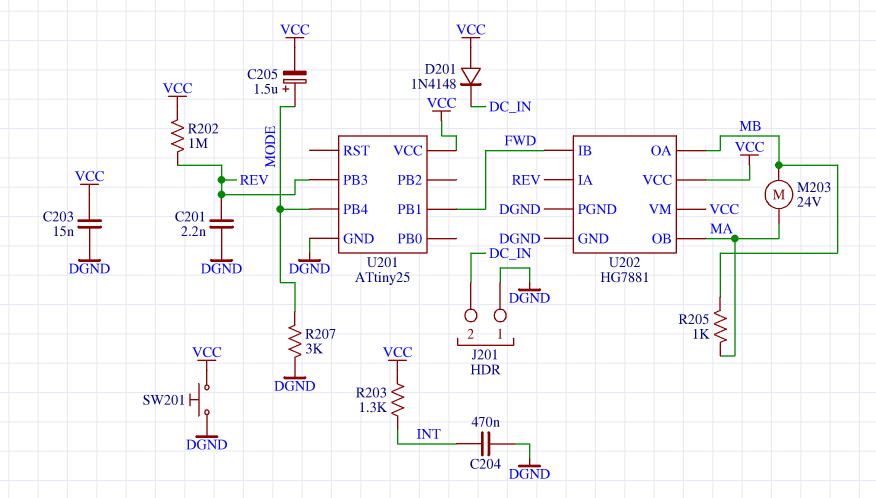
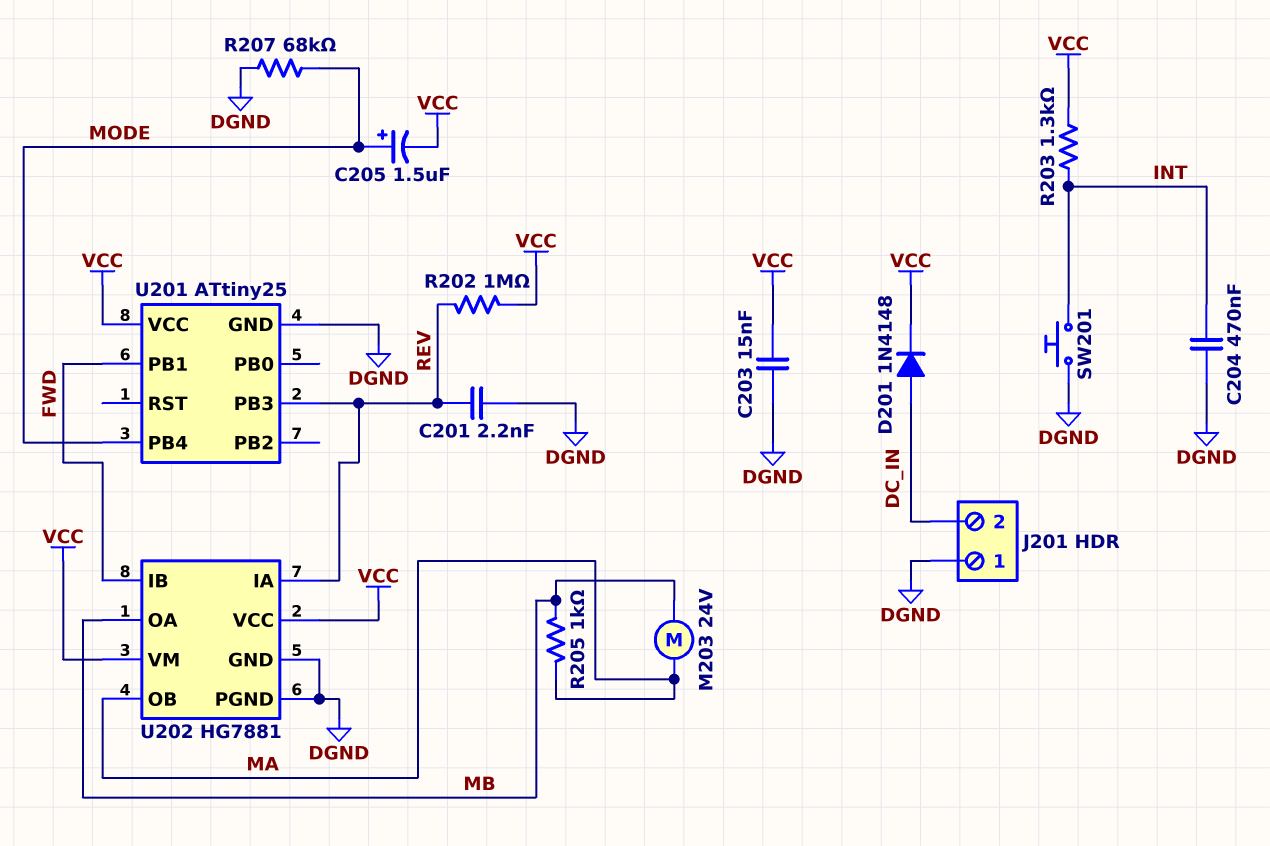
D201: diode 1N4148 (A VCC, K DC_IN) -> diode 1N4148 (A DC_IN, K VCC)
R207: 3k (DGND, MODE) -> 68k (DGND, MODE)
SW201: button (DGND, VCC) -> button (DGND, INT)

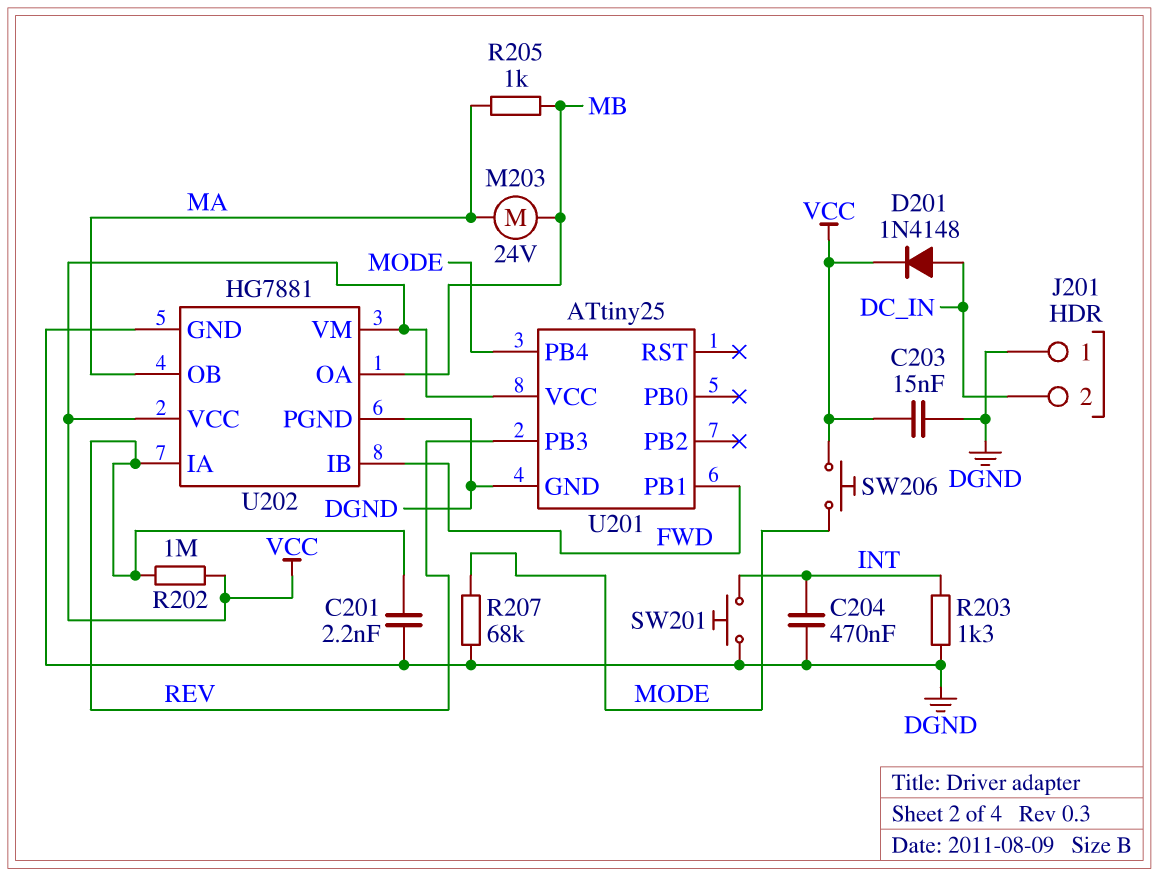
C205: 1.5uF (plus MODE, minus VCC) -> none
R203: 1.3k (INT, VCC) -> 1.3k (DGND, INT)
SW206: none -> button (MODE, VCC)

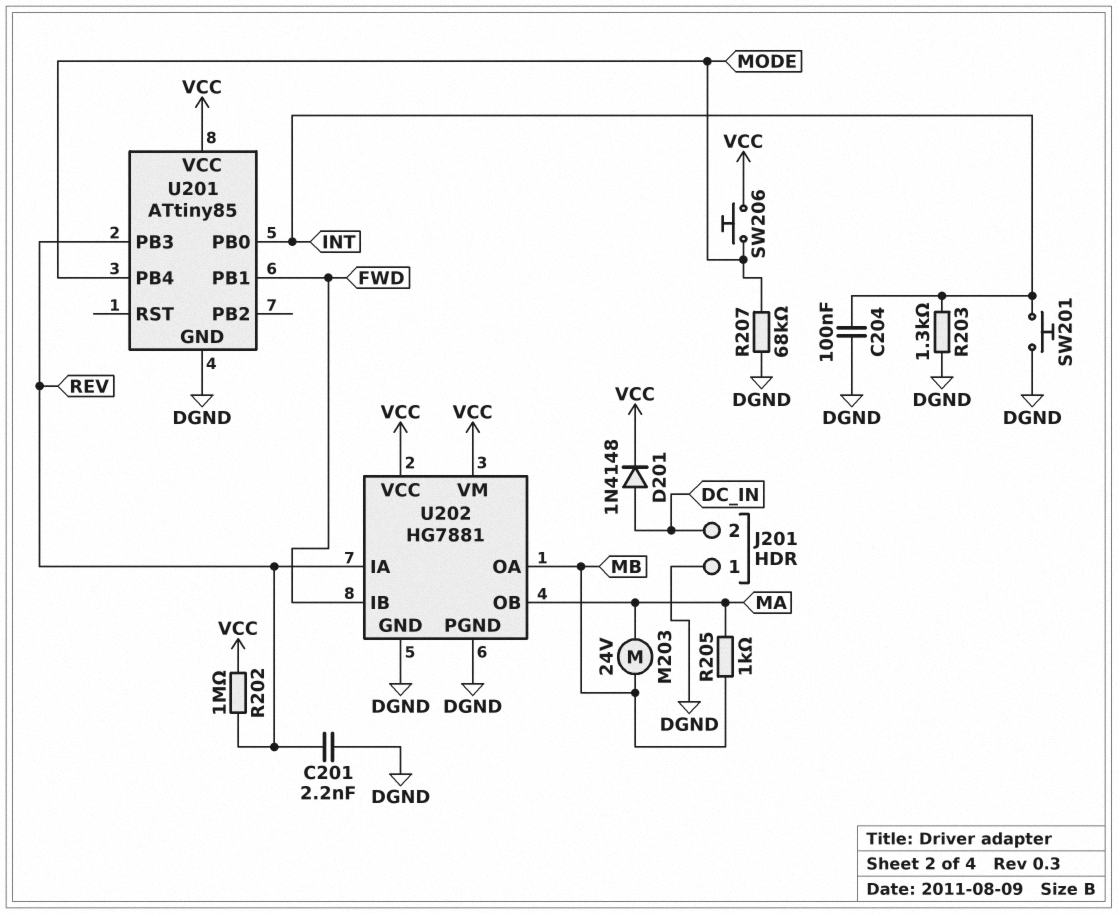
C203: 15nF (DGND, VCC) -> none
C204: 470nF (DGND, INT) -> 100nF (DGND, INT)
U201: ATtiny25 -> ATtiny85
U201 pin PB0: none -> INT

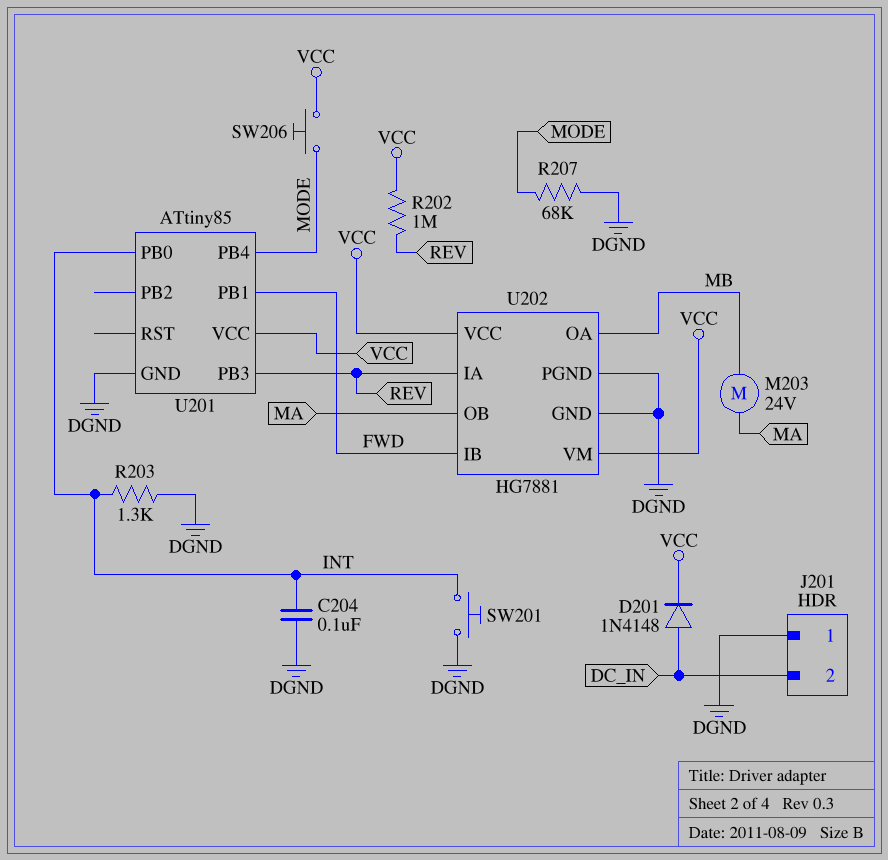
C201: 2.2nF (DGND, REV) -> none
R205: 1k (MA, MB) -> none

